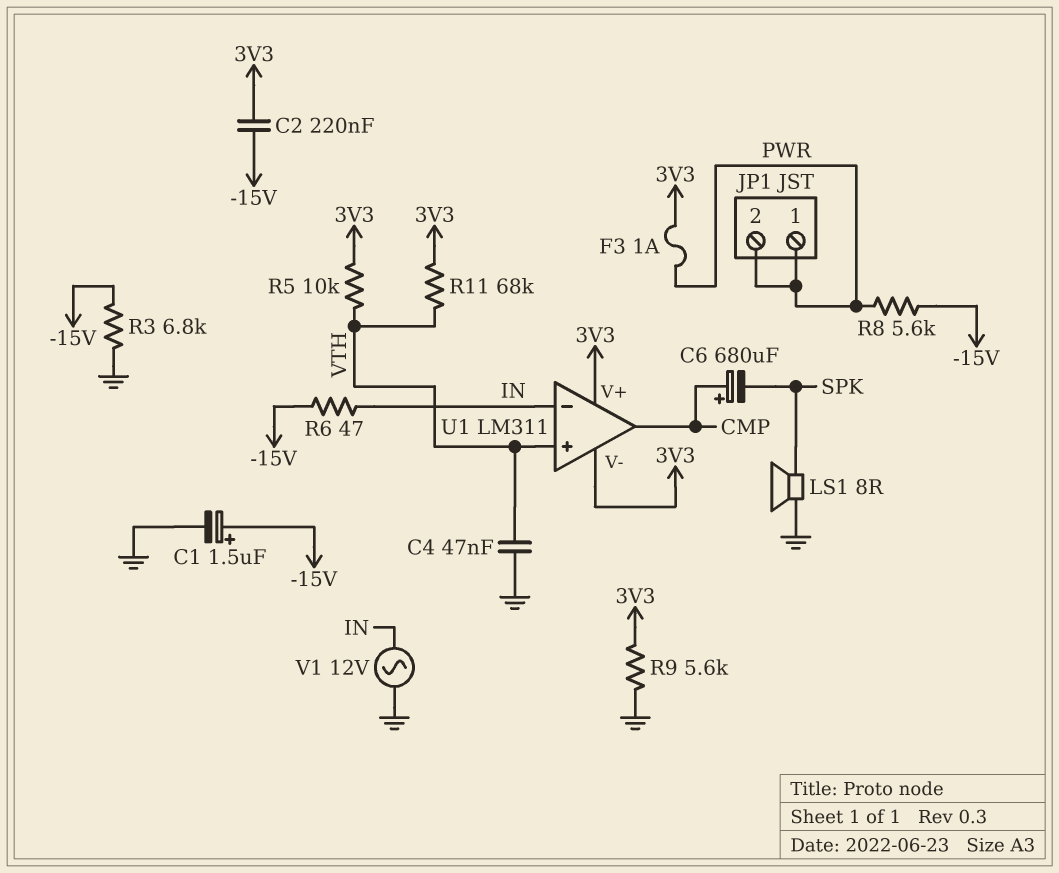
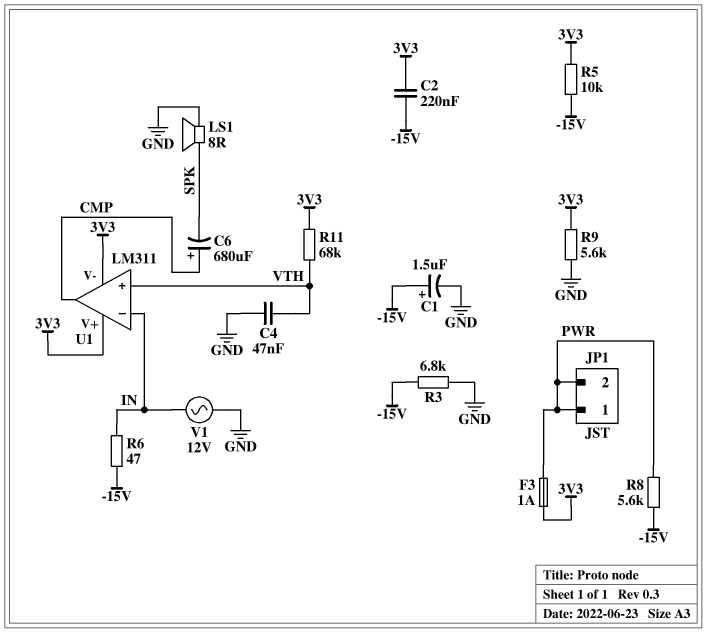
R5: 10k (3V3, VTH) -> 10k (-15V, 3V3)

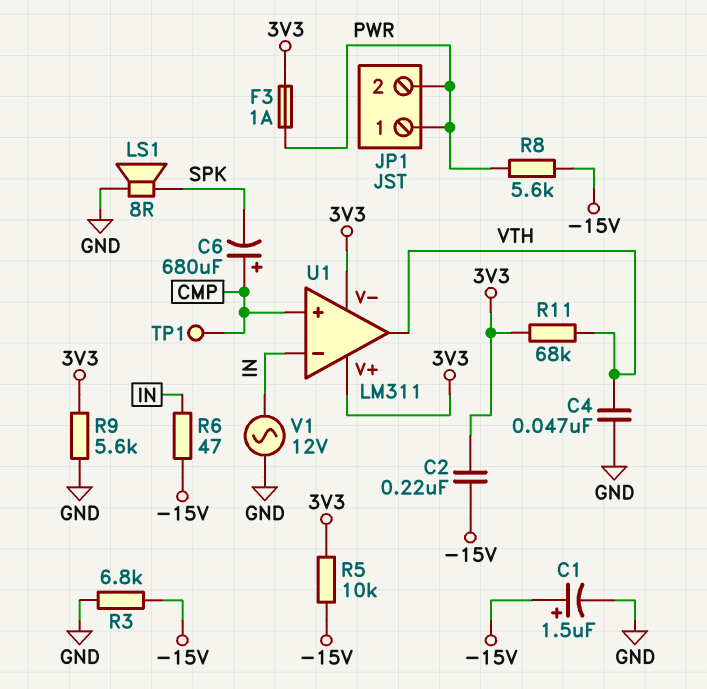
TP1: none -> test point (CMP)
U1 pin in+: VTH -> CMP
U1 pin out: CMP -> VTH

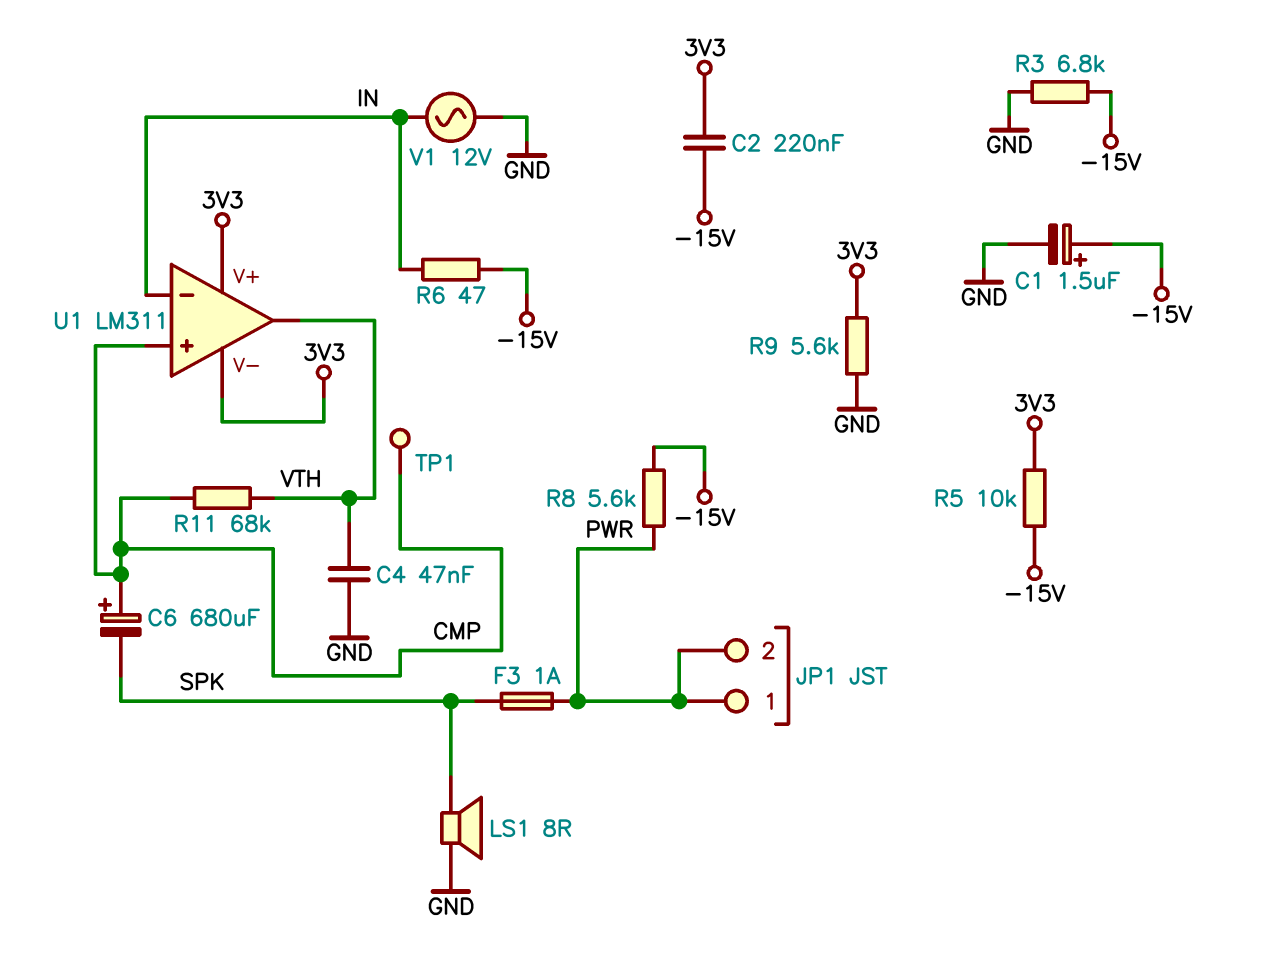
F3: 1A (3V3, PWR) -> 1A (PWR, SPK)
R11: 68k (3V3, VTH) -> 68k (CMP, VTH)

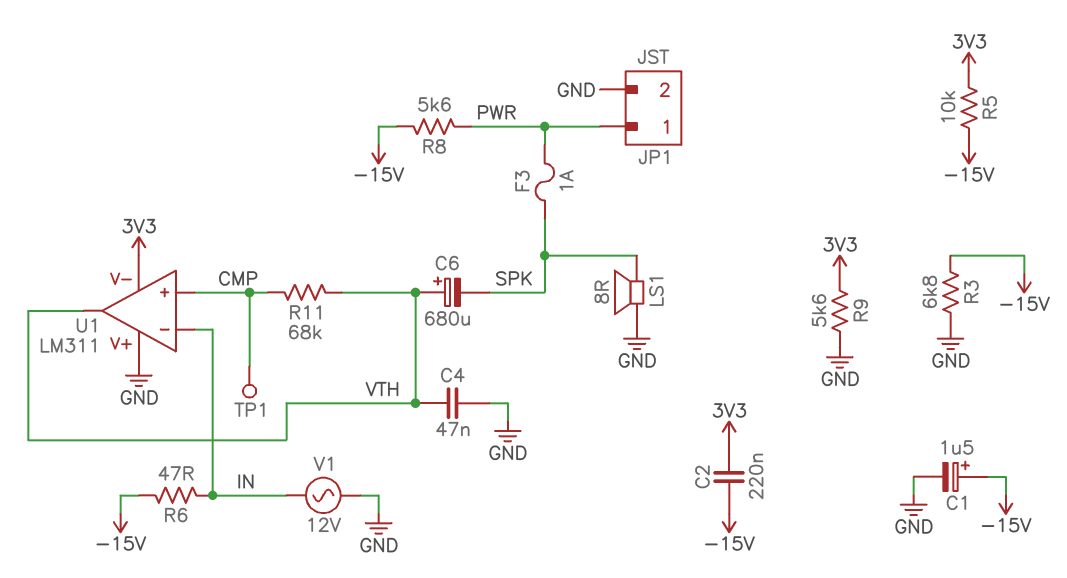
C6: 680uF (plus CMP, minus SPK) -> 680uF (plus VTH, minus SPK)
JP1 pin 2: PWR -> GND
U1 pin V+: 3V3 -> GND

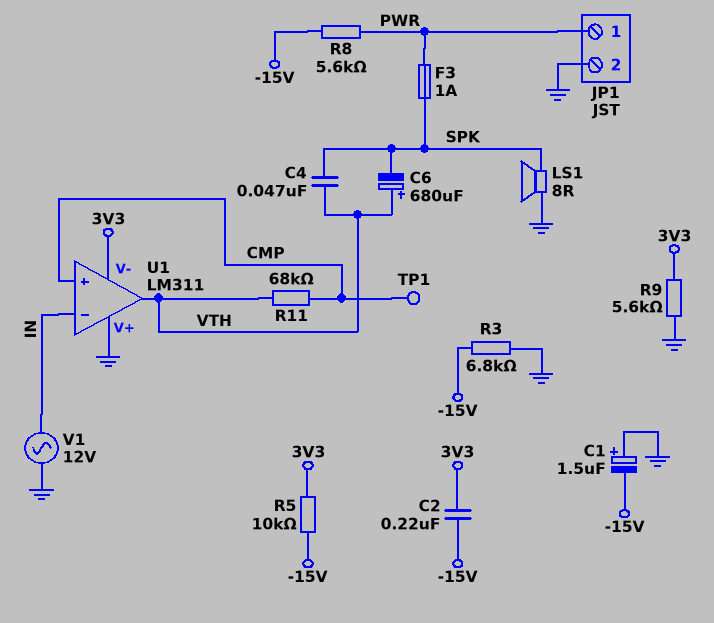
C1: 1.5uF (plus -15V, minus GND) -> 1.5uF (plus GND, minus -15V)
C4: 47nF (GND, VTH) -> 47nF (SPK, VTH)
R6: 47 (-15V, IN) -> none

